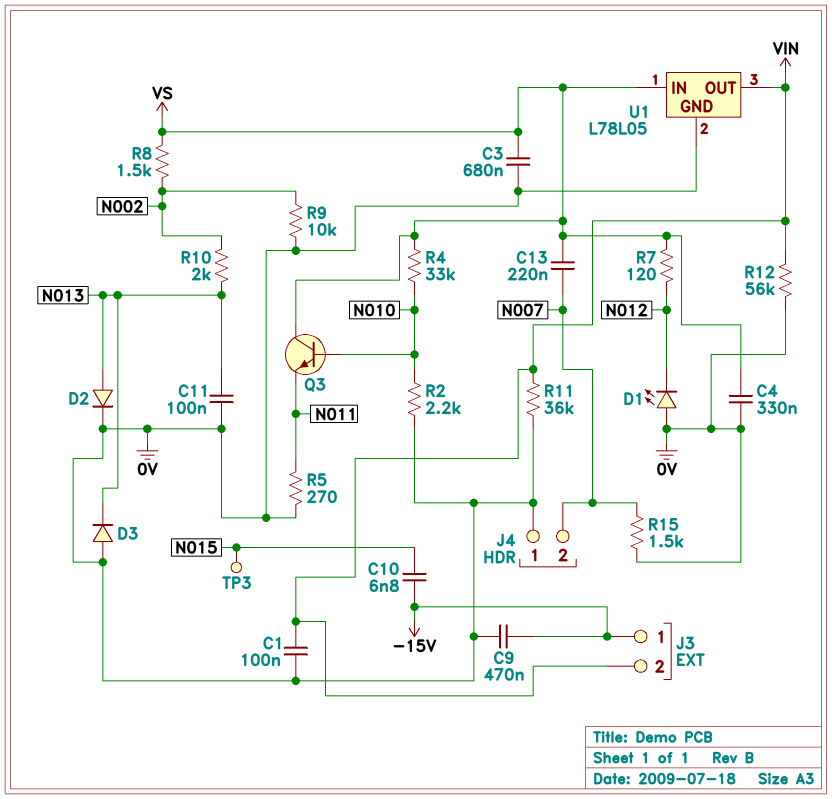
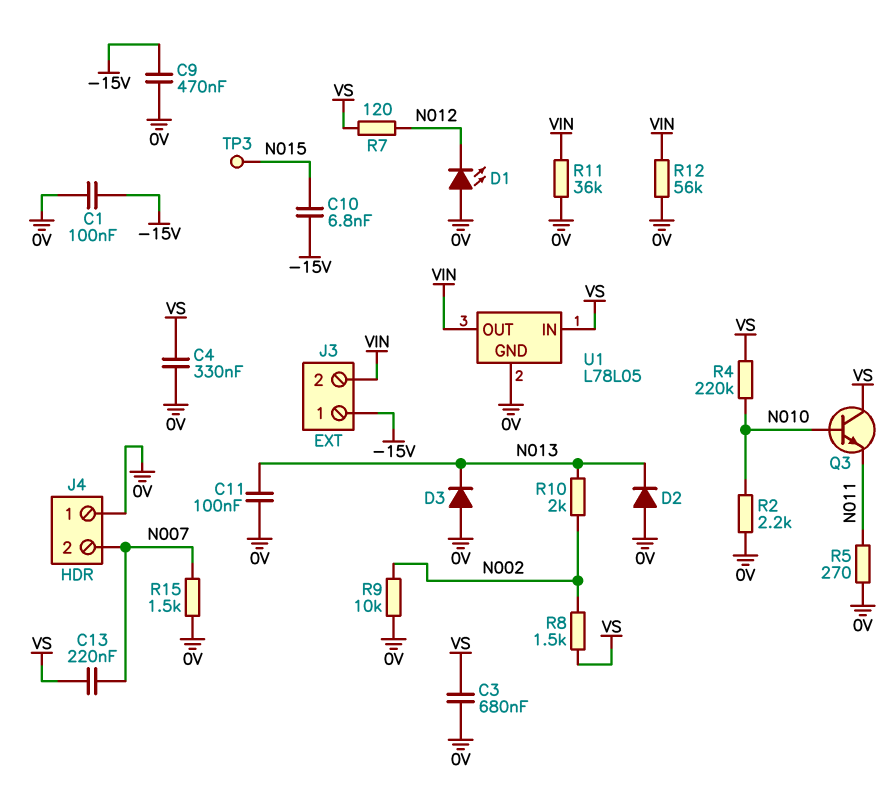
C1: 100nF (0V, VIN) -> 100nF (-15V, 0V)
D2: diode (A N013, K 0V) -> diode (A 0V, K N013)
R4: 33k (N010, VS) -> 220k (N010, VS)

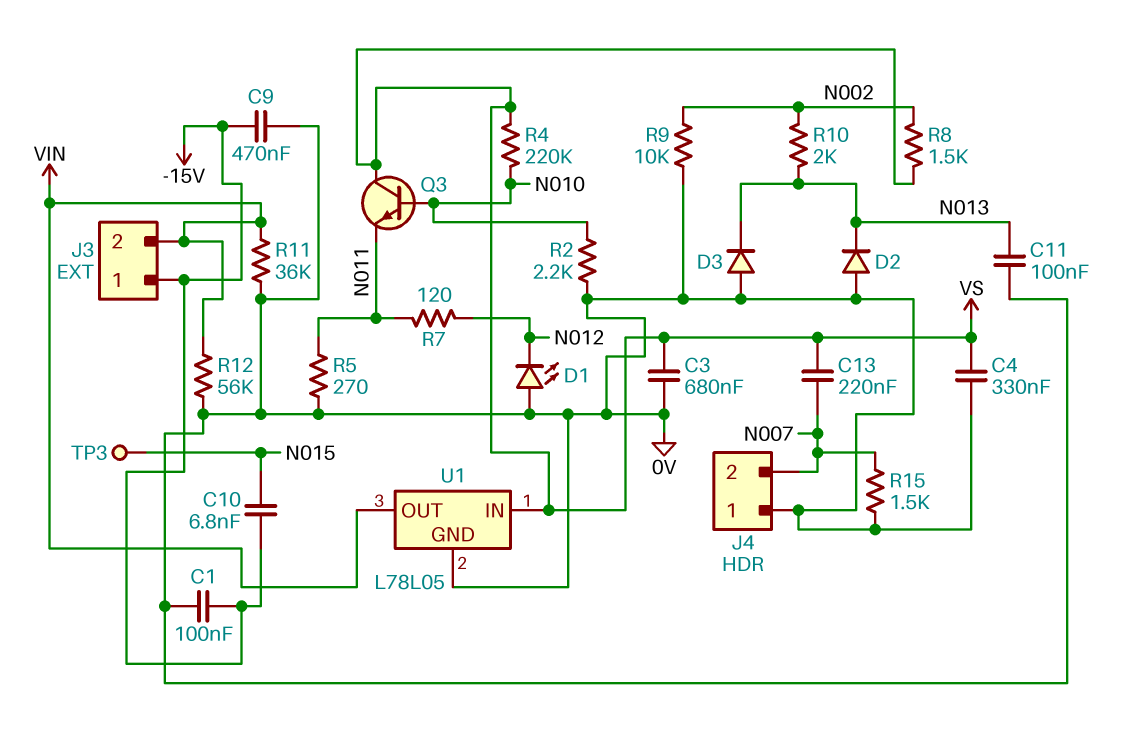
R7: 120 (N012, VS) -> 120 (N011, N012)

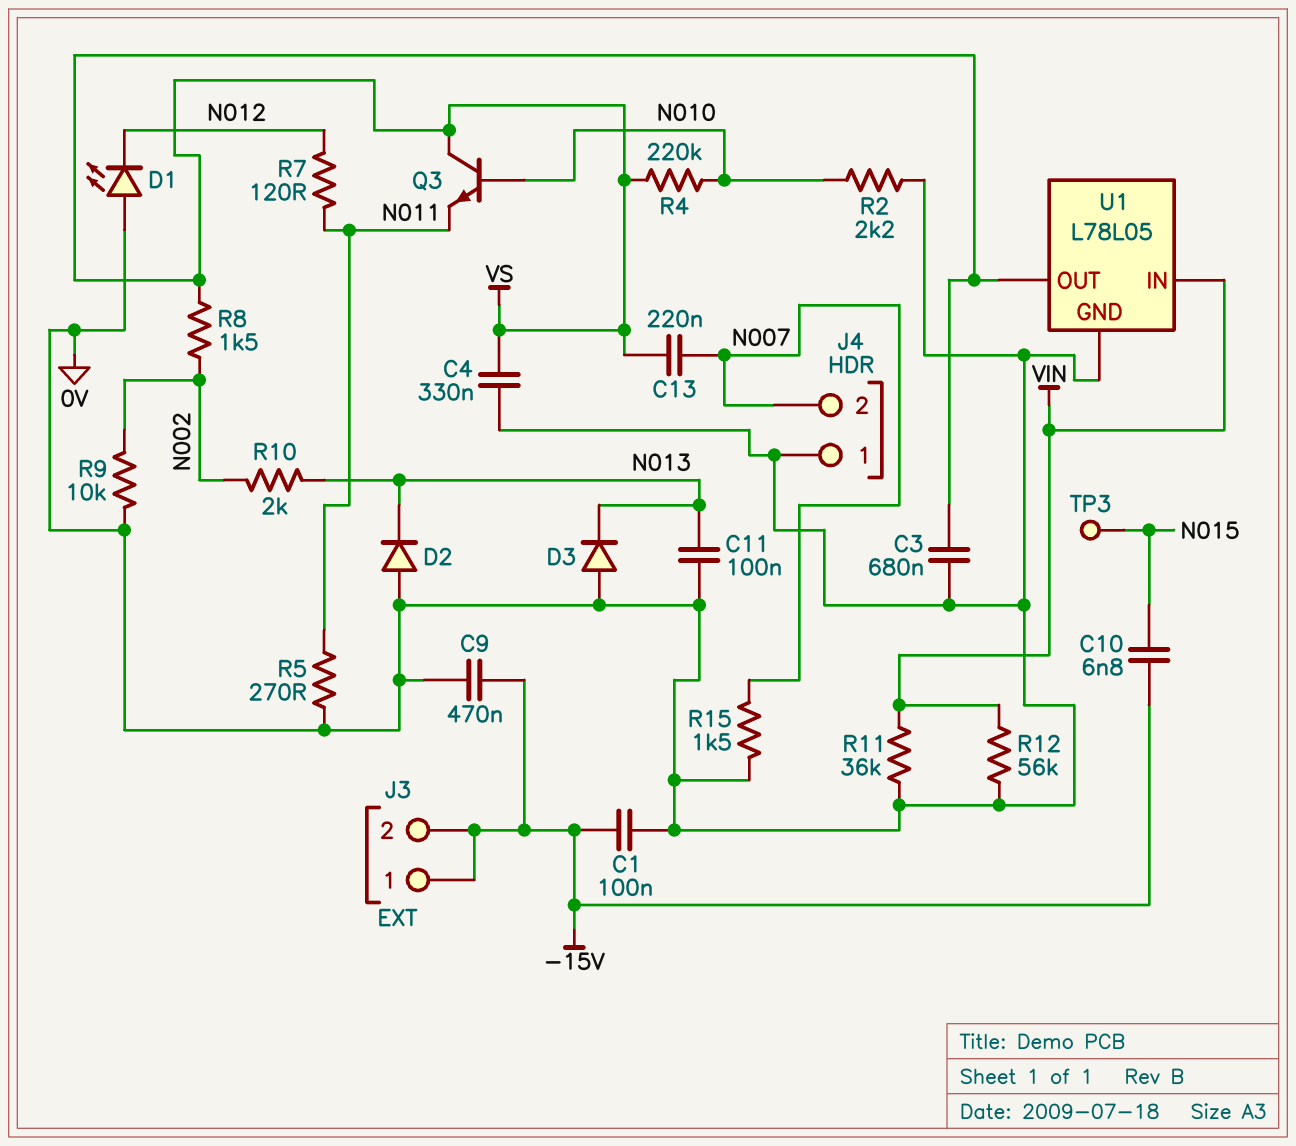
J3 pin 2: VIN -> -15V
U1 pin IN: VS -> VIN
U1 pin OUT: VIN -> VS

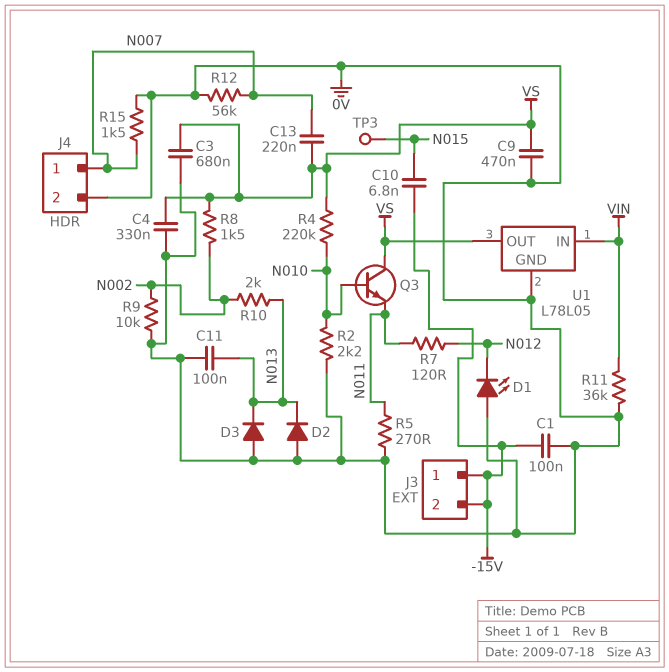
C9: 470nF (-15V, 0V) -> 470nF (0V, VS)
J4 pin 1: 0V -> N007
J4 pin 2: N007 -> 0V
R12: 56k (0V, VIN) -> 56k (0V, N007)

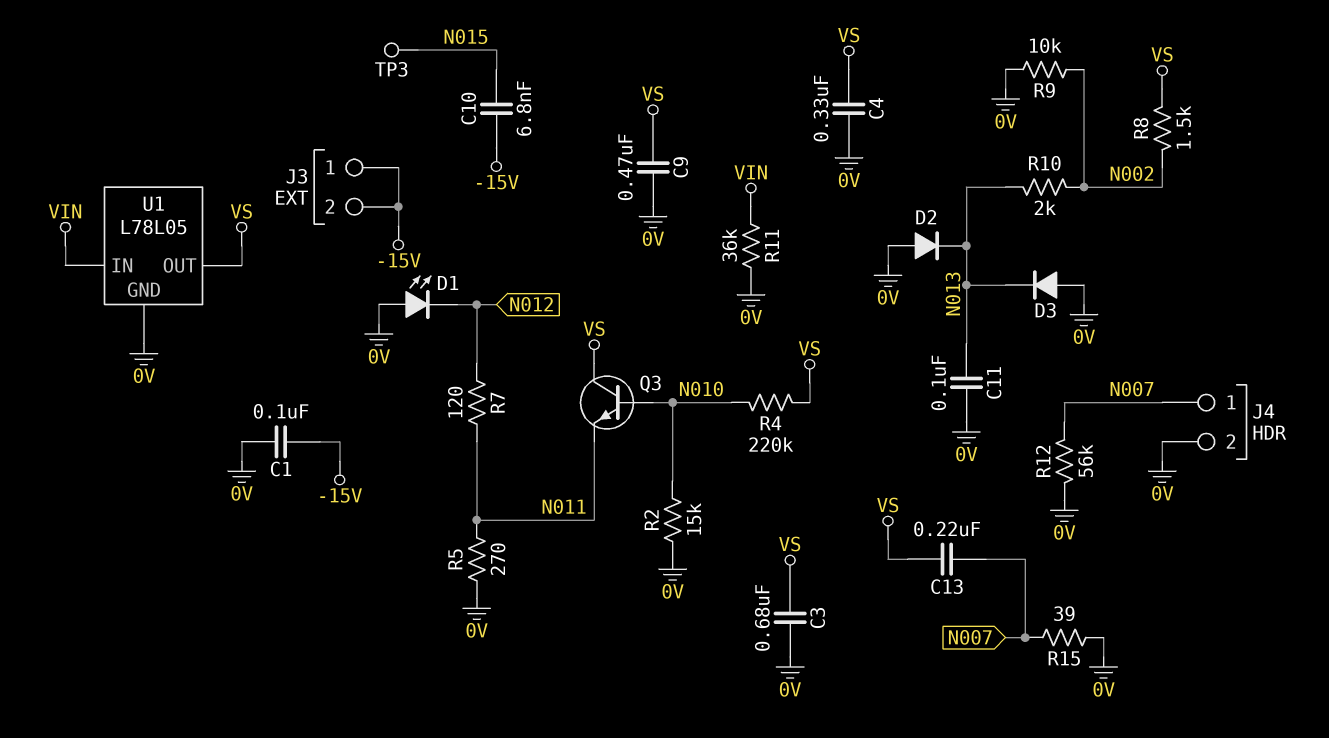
R2: 2.2k (0V, N010) -> 15k (0V, N010)
R15: 1.5k (0V, N007) -> 39 (0V, N007)

